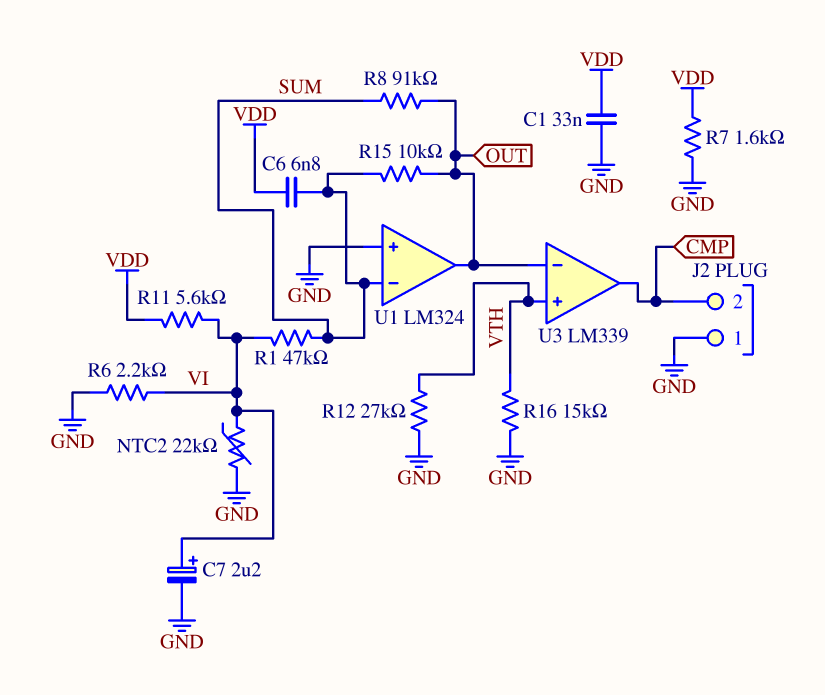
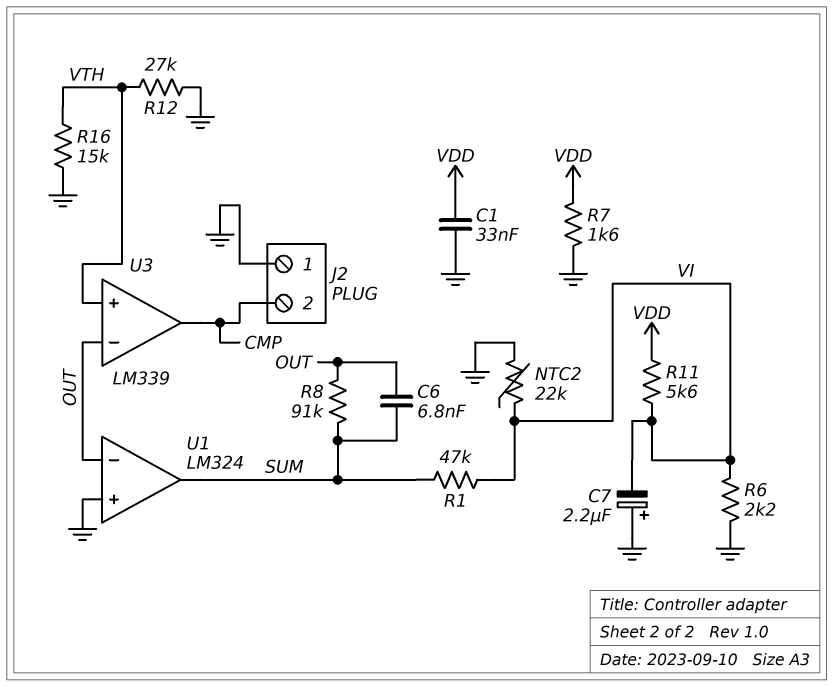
C6: 6.8nF (SUM, VDD) -> 6.8nF (OUT, SUM)
C7: 2.2uF (plus VI, minus GND) -> 2.2uF (plus GND, minus VI)
R15: 10k (OUT, SUM) -> none
U1 pin in-: SUM -> OUT
U1 pin out: OUT -> SUM

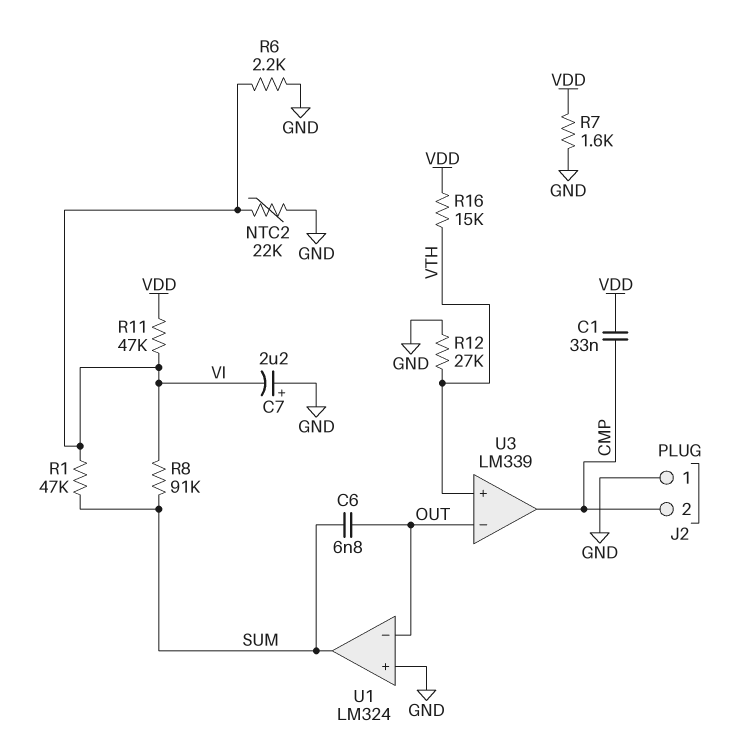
C1: 33nF (GND, VDD) -> 33nF (CMP, VDD)
R8: 91k (OUT, SUM) -> 91k (SUM, VI)
R11: 5.6k (VDD, VI) -> 47k (VDD, VI)
R16: 15k (GND, VTH) -> 15k (VDD, VTH)

